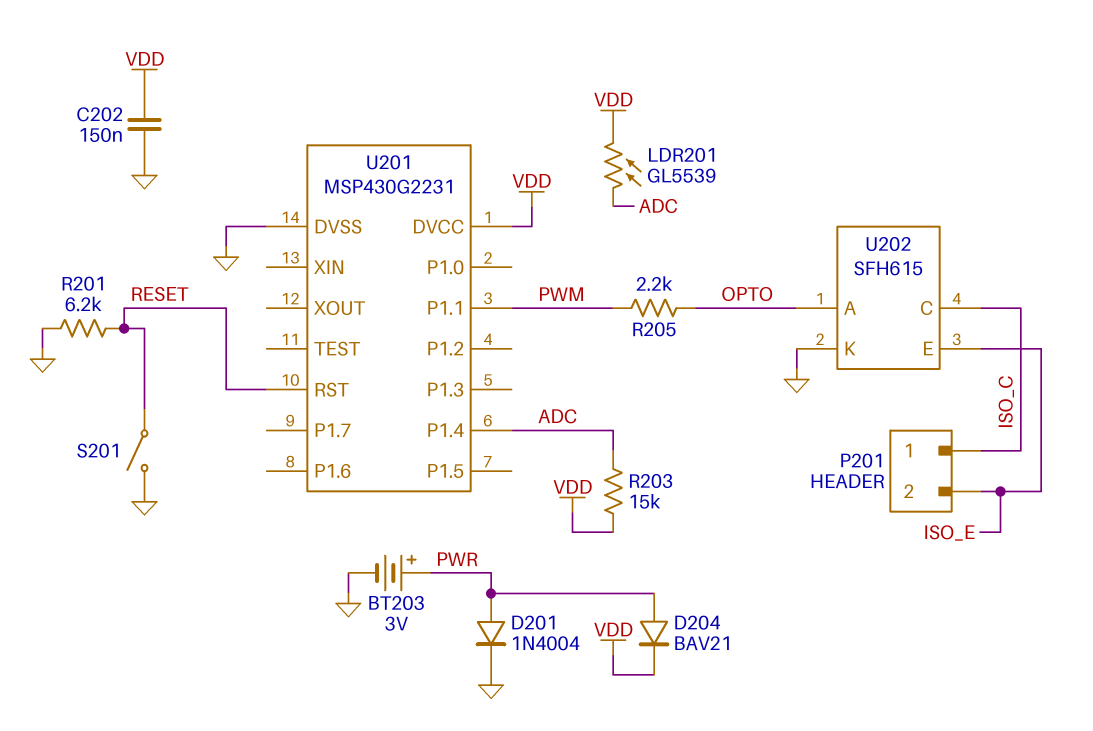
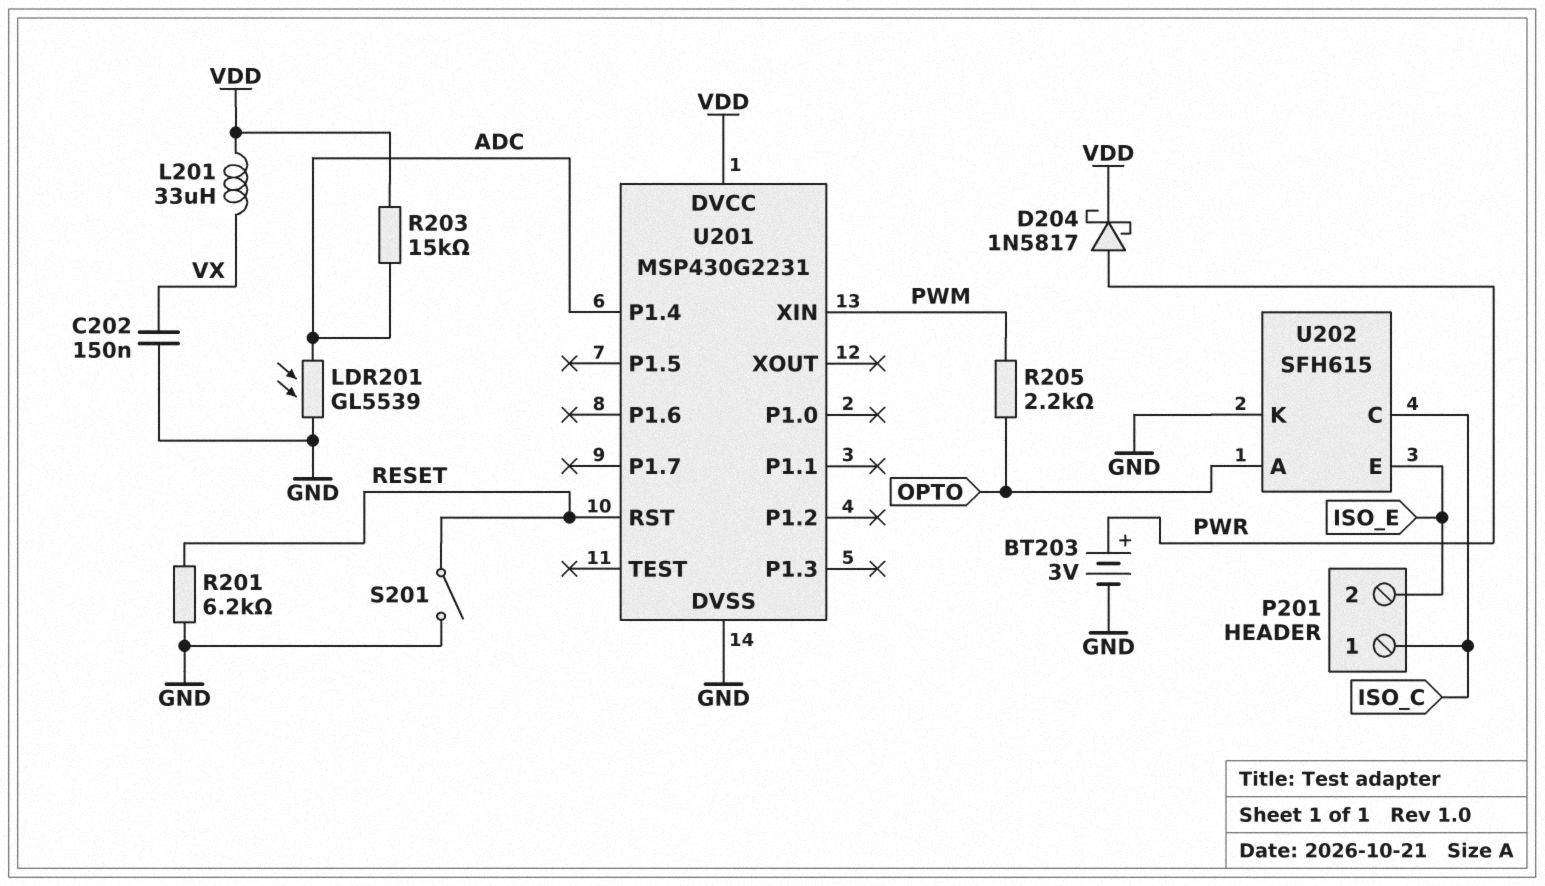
C202: 150nF (GND, VDD) -> 150nF (GND, VX)
D201: diode 1N4004 (A PWR, K GND) -> none
D204: diode BAV21 (A PWR, K VDD) -> schottky 1N5817 (A PWR, K VDD)
L201: none -> 33uH (VDD, VX)
LDR201: GL5539 (ADC, VDD) -> GL5539 (ADC, GND)
U201 pin P1.1: PWM -> none
U201 pin XIN: none -> PWM

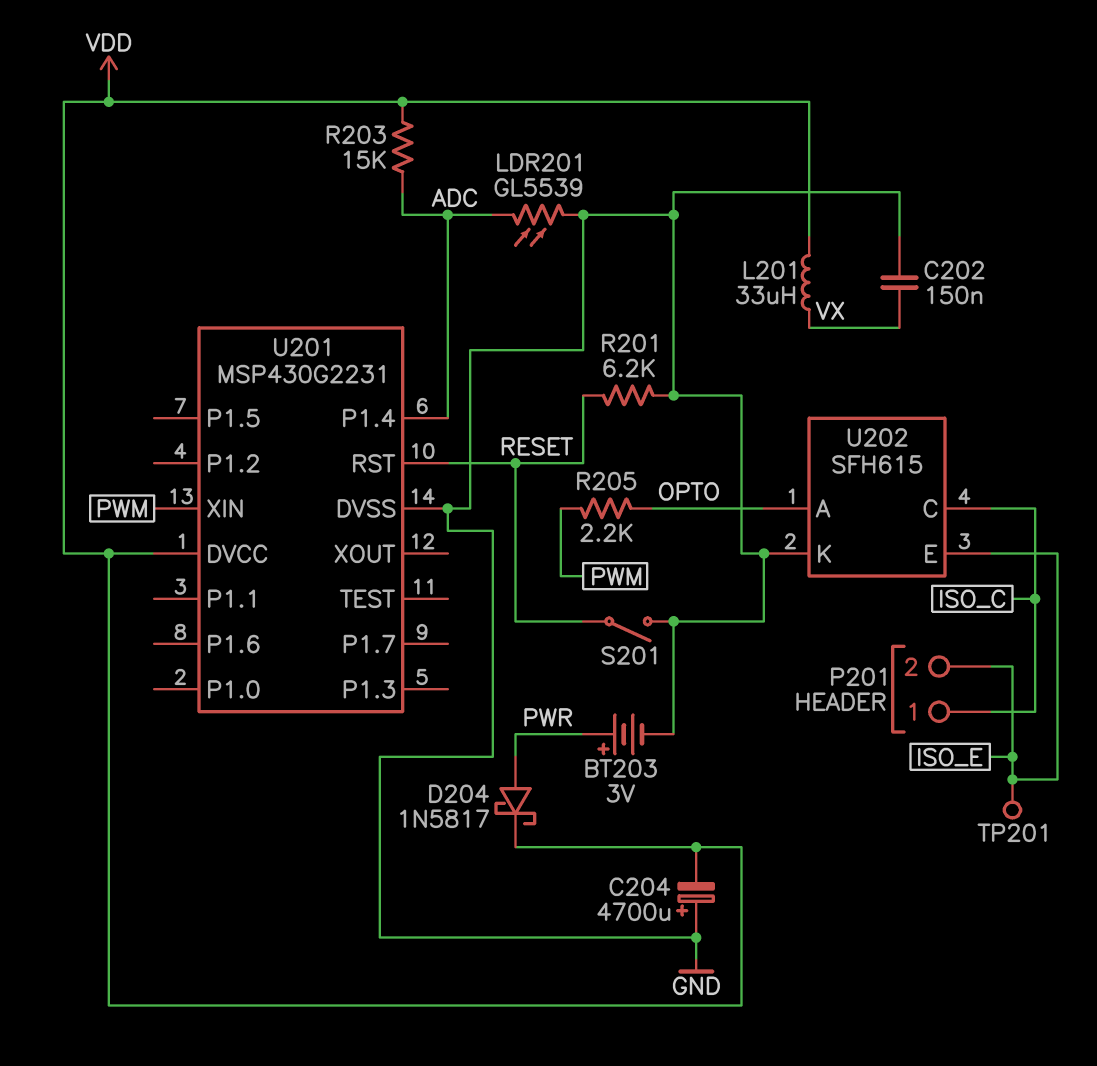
C204: none -> 4700uF (plus GND, minus VDD)
TP201: none -> test point (ISO_E)

